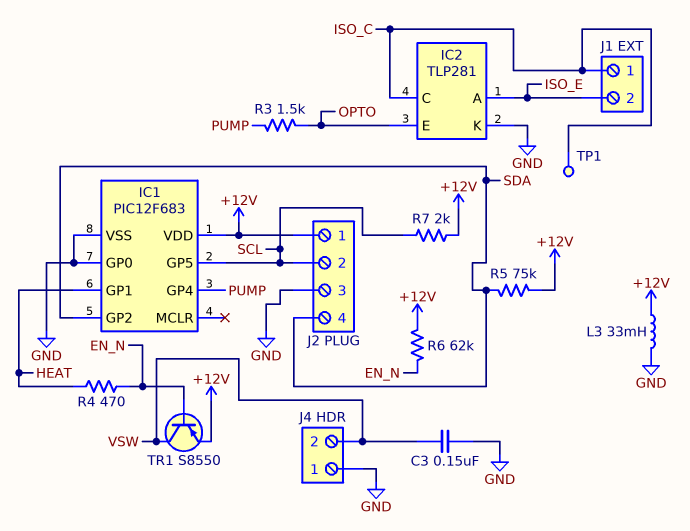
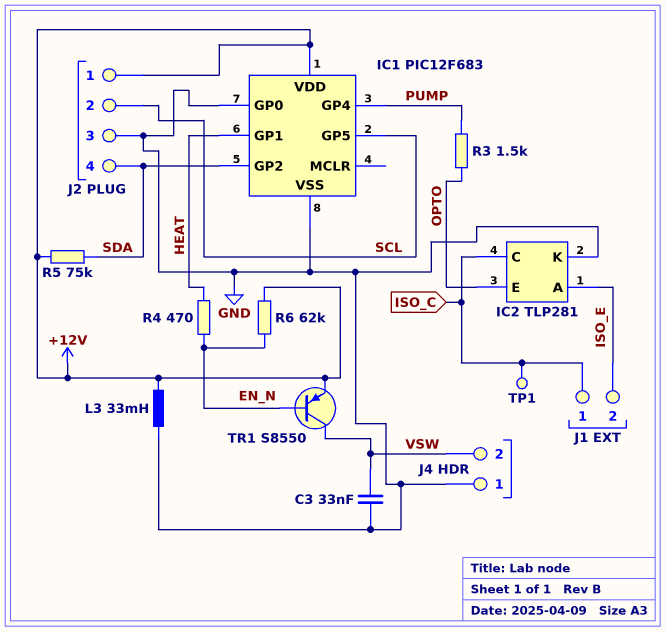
C3: 150nF (GND, VSW) -> 33nF (GND, VSW)
R7: 2k (+12V, SCL) -> none

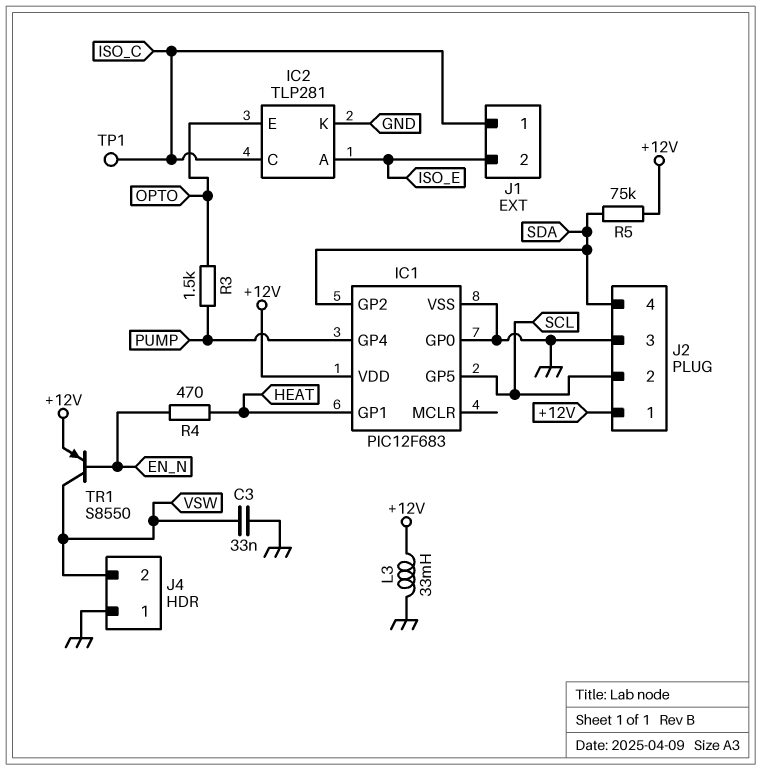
R6: 62k (+12V, EN_N) -> none

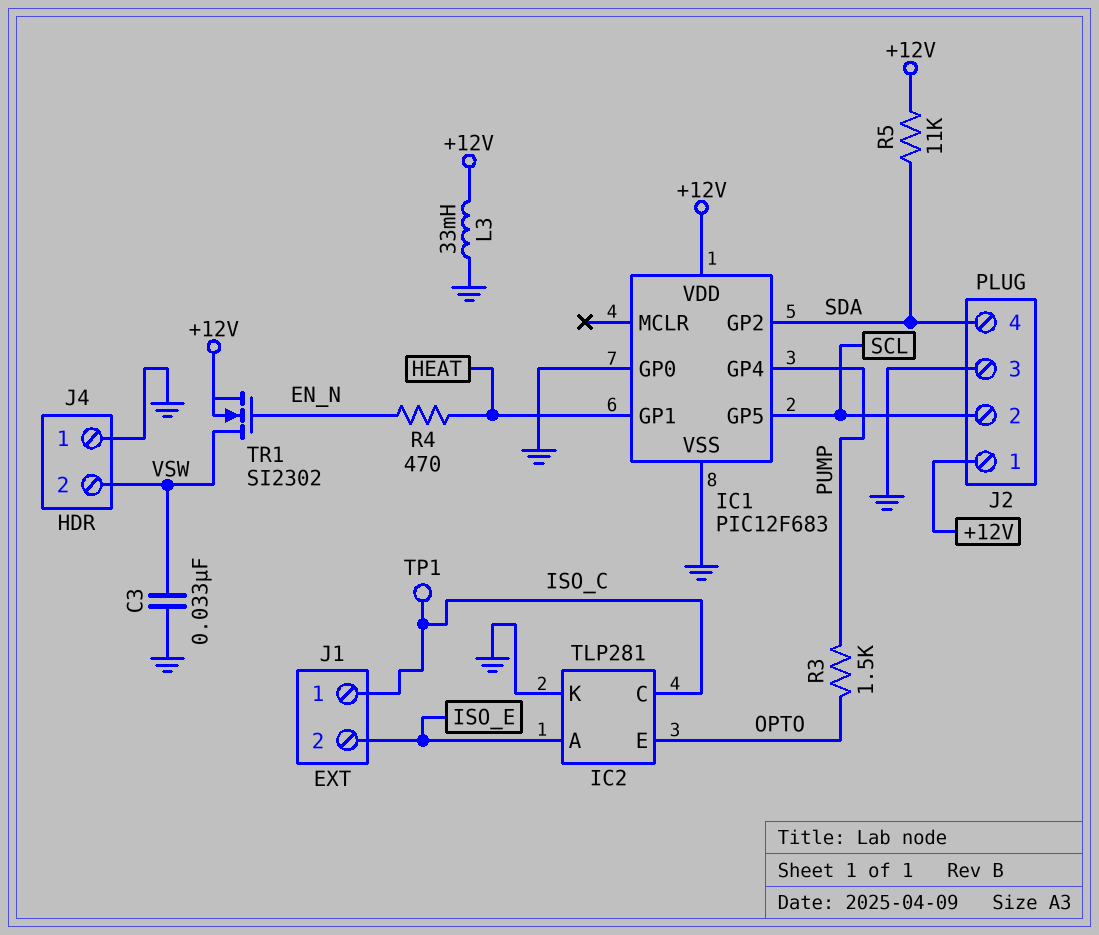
R5: 75k (+12V, SDA) -> 11k (+12V, SDA)
TR1: PNP S8550 (B EN_N, C VSW, E +12V) -> NMOS SI2302 (G EN_N, D VSW, S +12V)

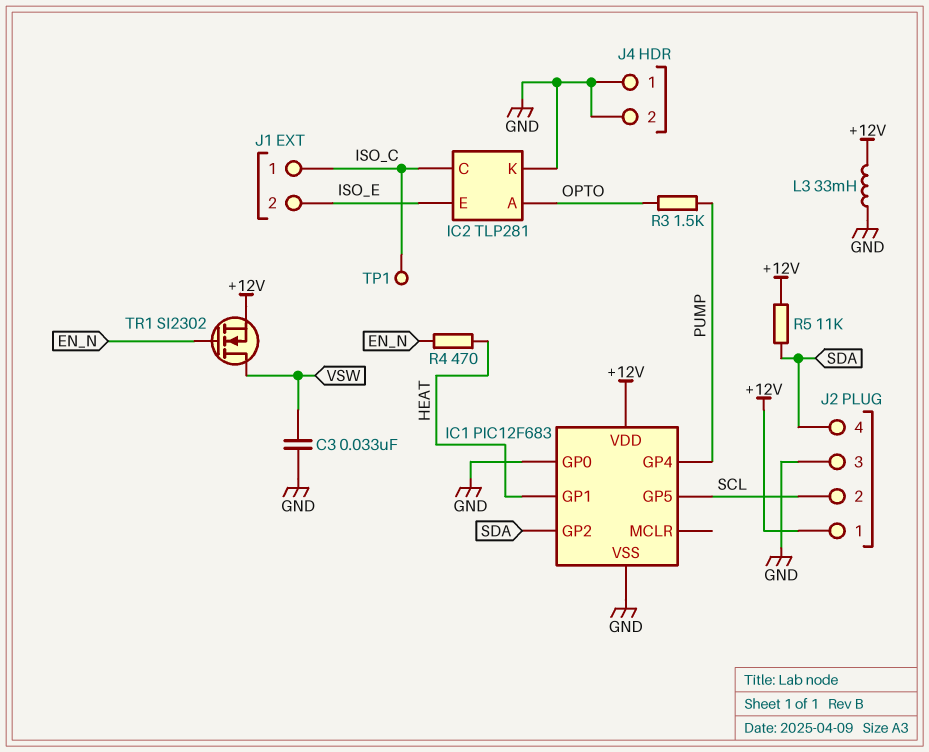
IC2 pin A: ISO_E -> OPTO
IC2 pin E: OPTO -> ISO_E
J4 pin 2: VSW -> GND

